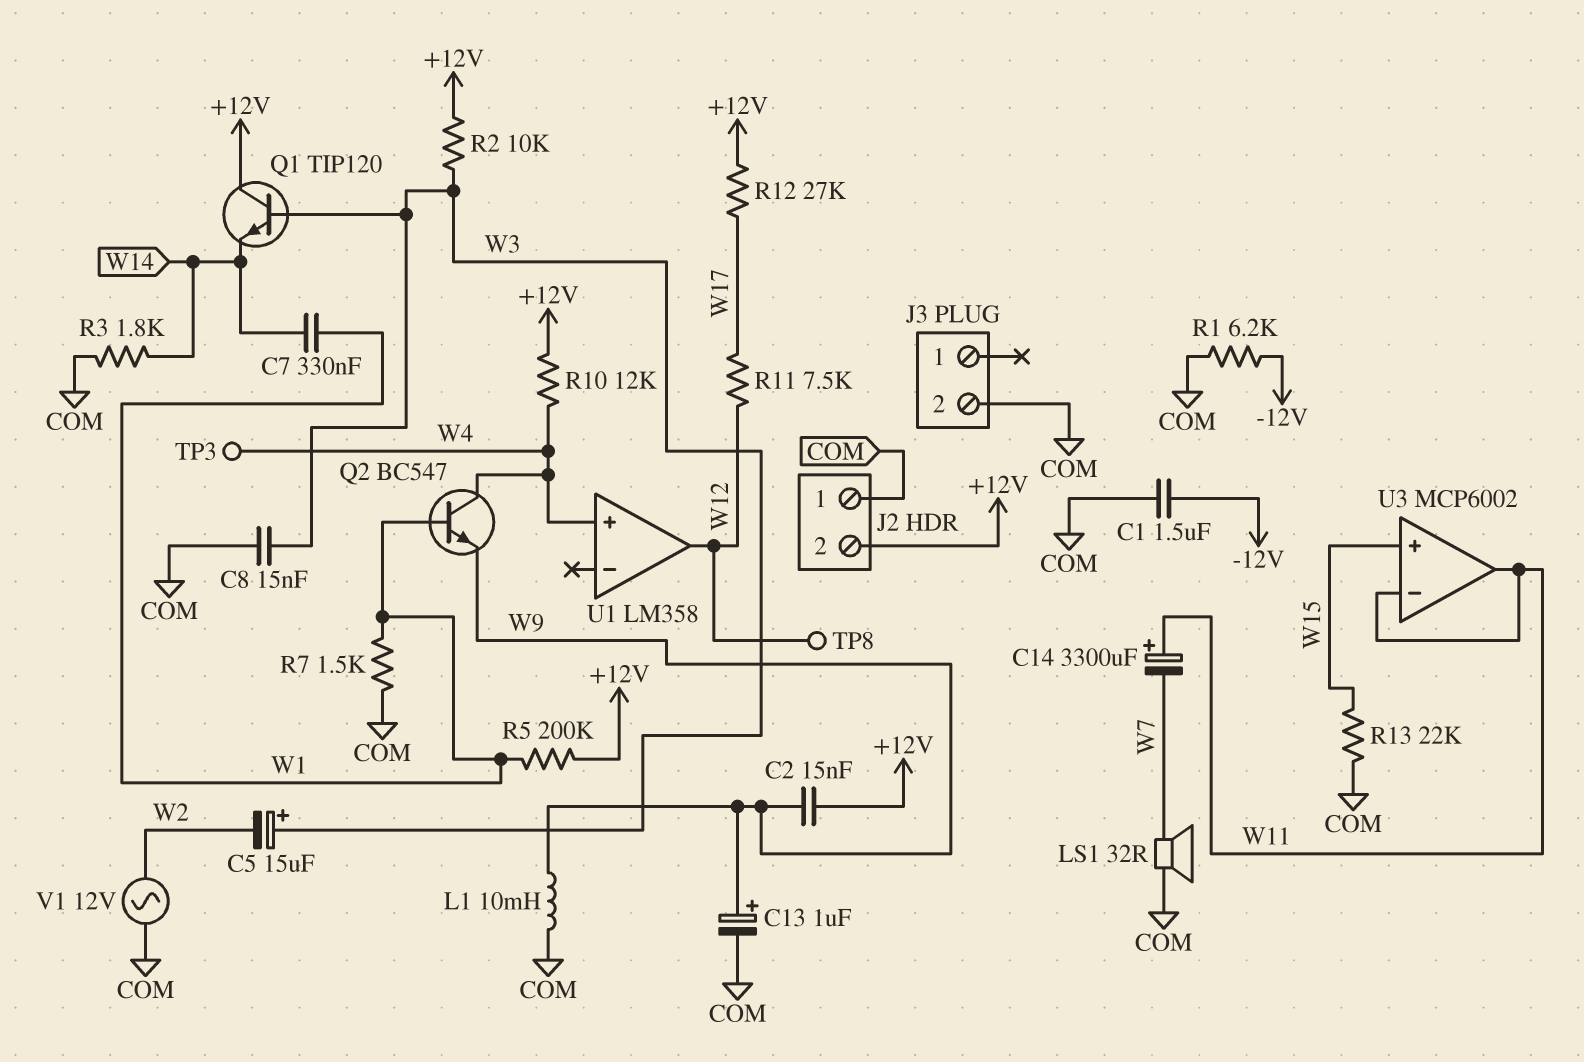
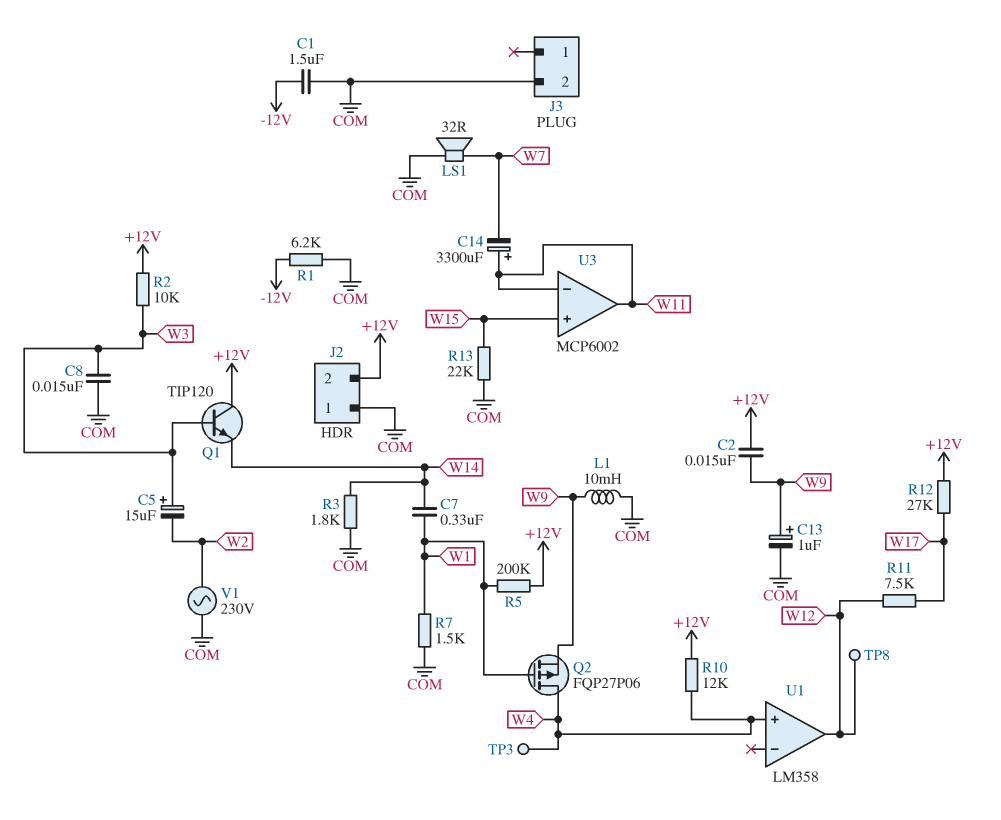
Q2: NPN BC547 (B W1, C W4, E W9) -> PMOS FQP27P06 (G W1, D W4, S W9)
V1: AC 12V (COM, W2) -> AC 230V (COM, W2)

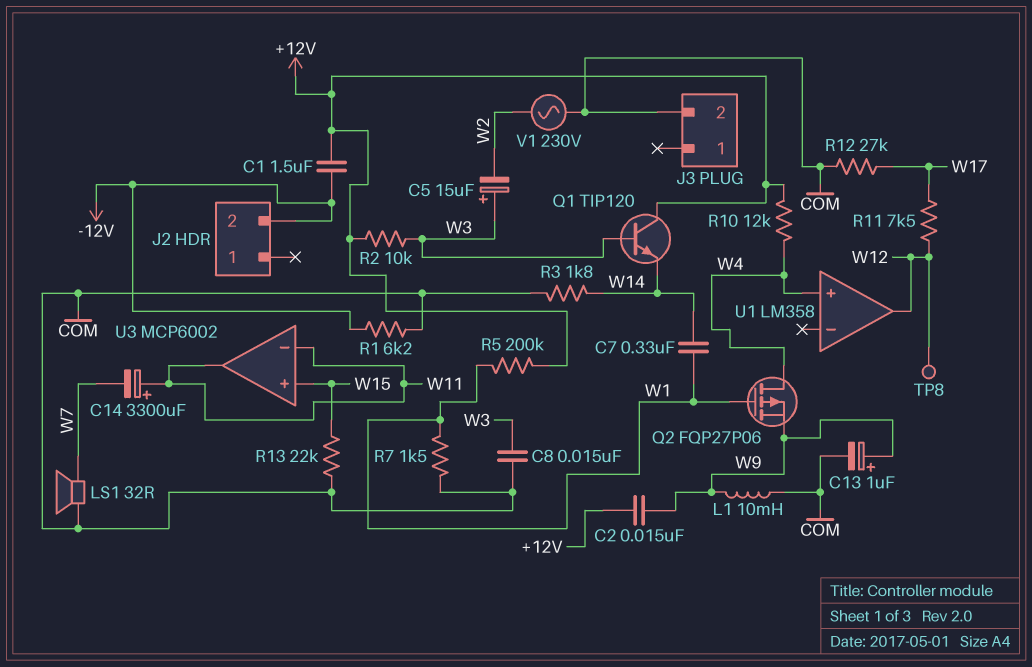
C1: 1.5uF (-12V, COM) -> 1.5uF (+12V, -12V)
J2 pin 1: COM -> none
J2 pin 2: +12V -> -12V
R12: 27k (+12V, W17) -> 27k (COM, W17)
TP3: test point (W4) -> none

